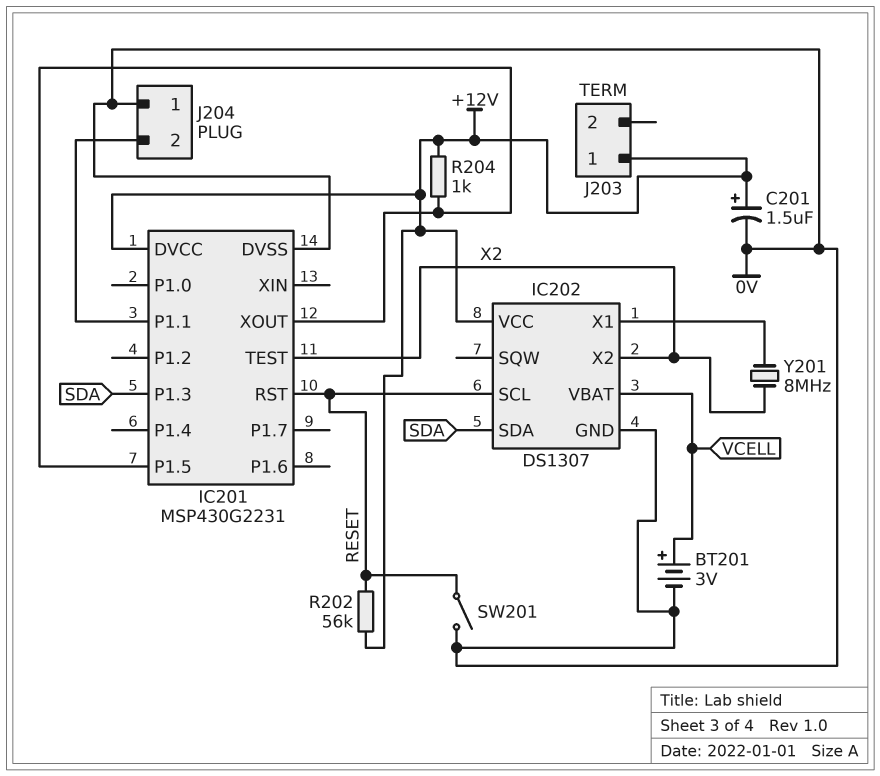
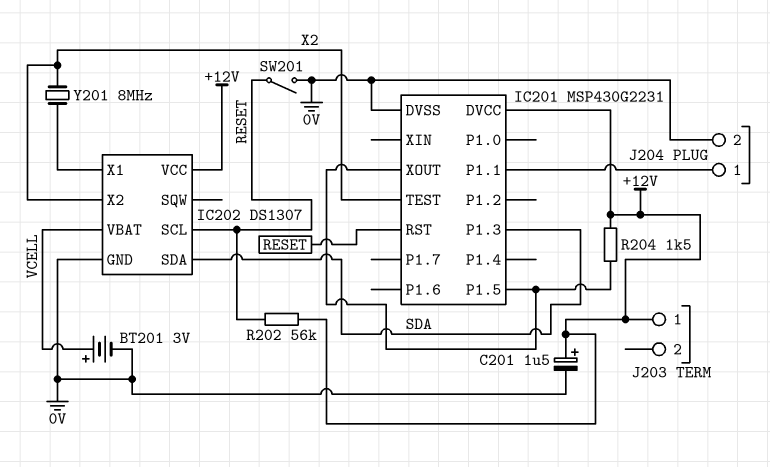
J204 pin 1: 0V -> IC201/P1.1
J204 pin 2: IC201/P1.1 -> 0V
R204: 1k (+12V, IC201/P1.5) -> 1.5k (+12V, IC201/P1.5)

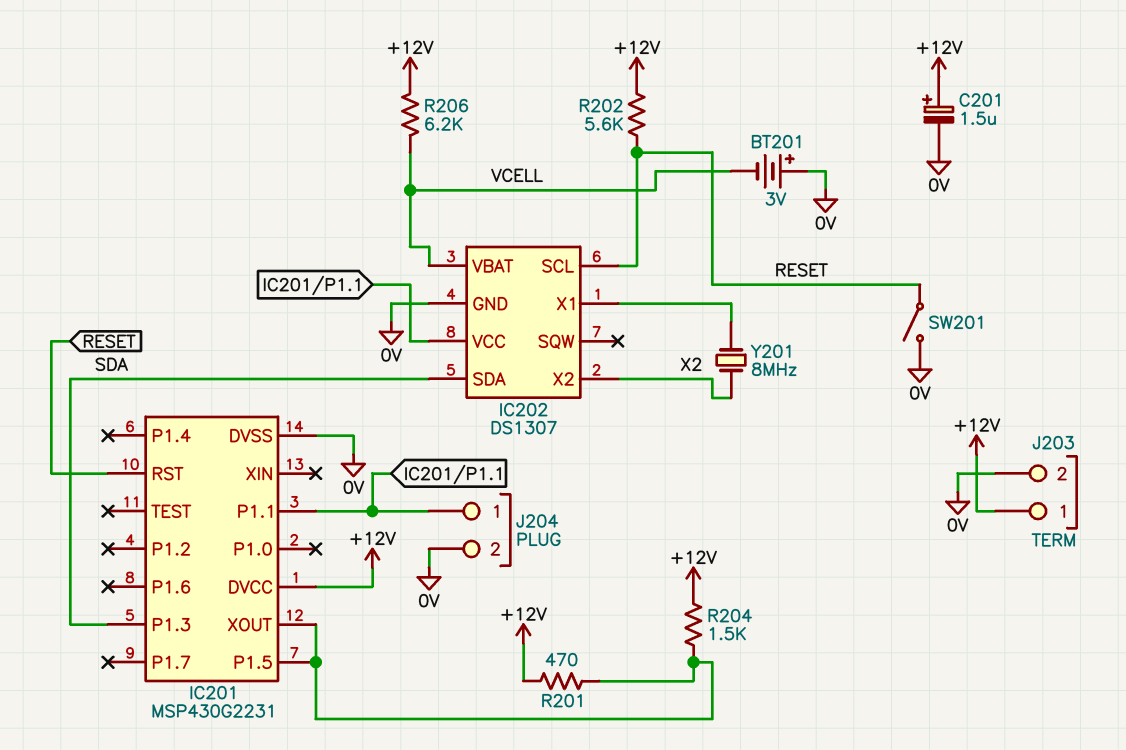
BT201: 3V (plus VCELL, minus 0V) -> 3V (plus 0V, minus VCELL)
IC201 pin TEST: X2 -> none
IC202 pin VCC: +12V -> IC201/P1.1
J203 pin 2: none -> 0V
R201: none -> 470 (+12V, IC201/P1.5)
R202: 56k (+12V, RESET) -> 5.6k (+12V, RESET)
R206: none -> 6.2k (+12V, VCELL)

